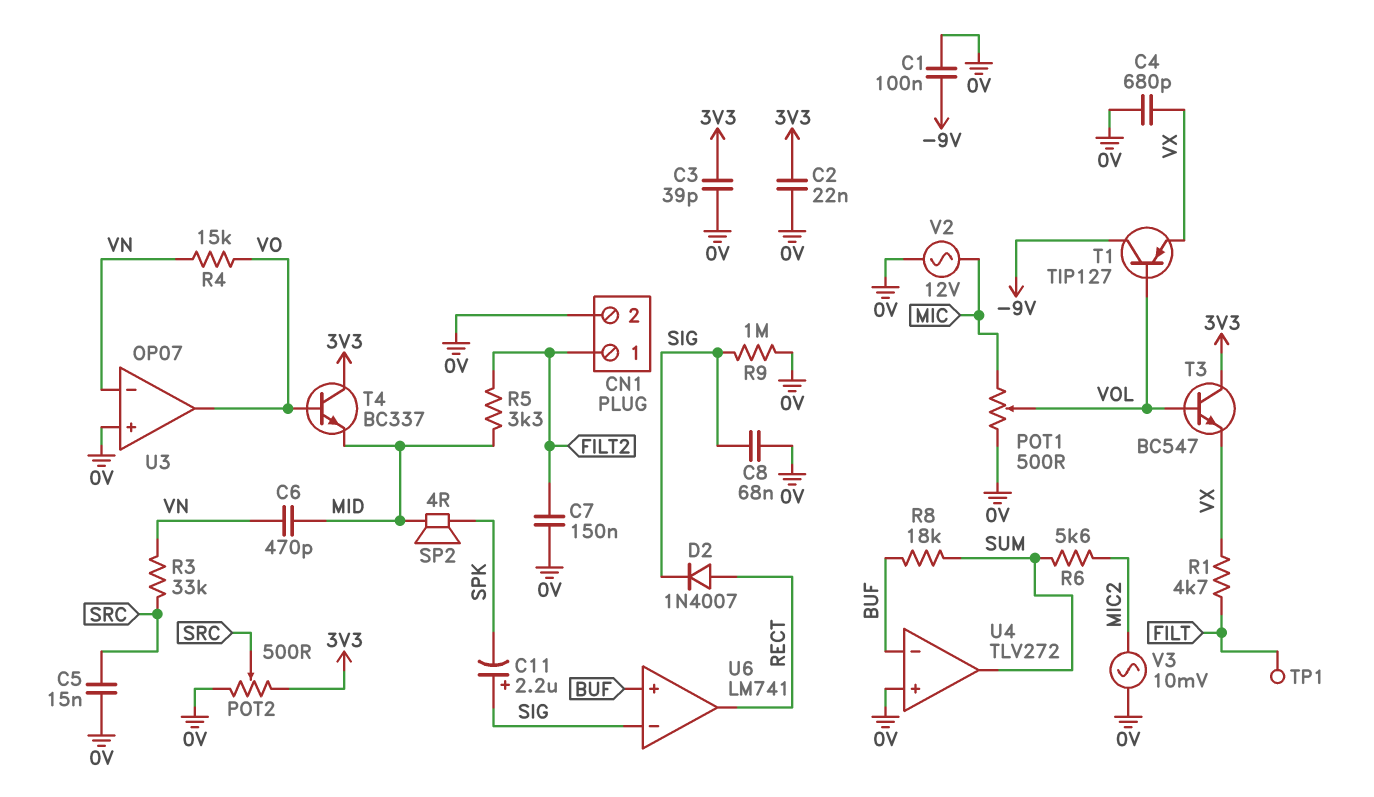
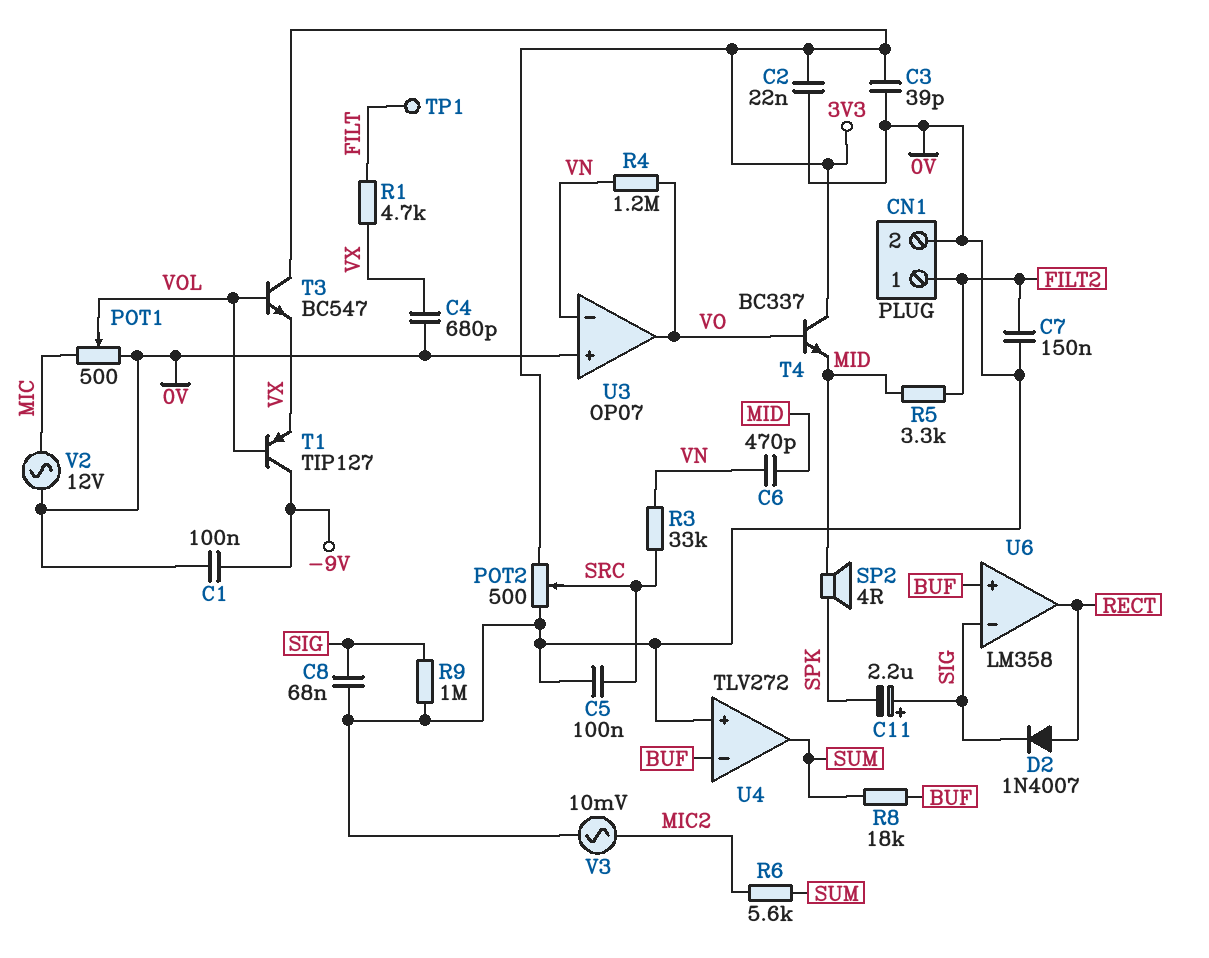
C5: 15nF (0V, SRC) -> 100nF (0V, SRC)
R4: 15k (VN, VO) -> 1.2M (VN, VO)
U6: LM741 -> LM358

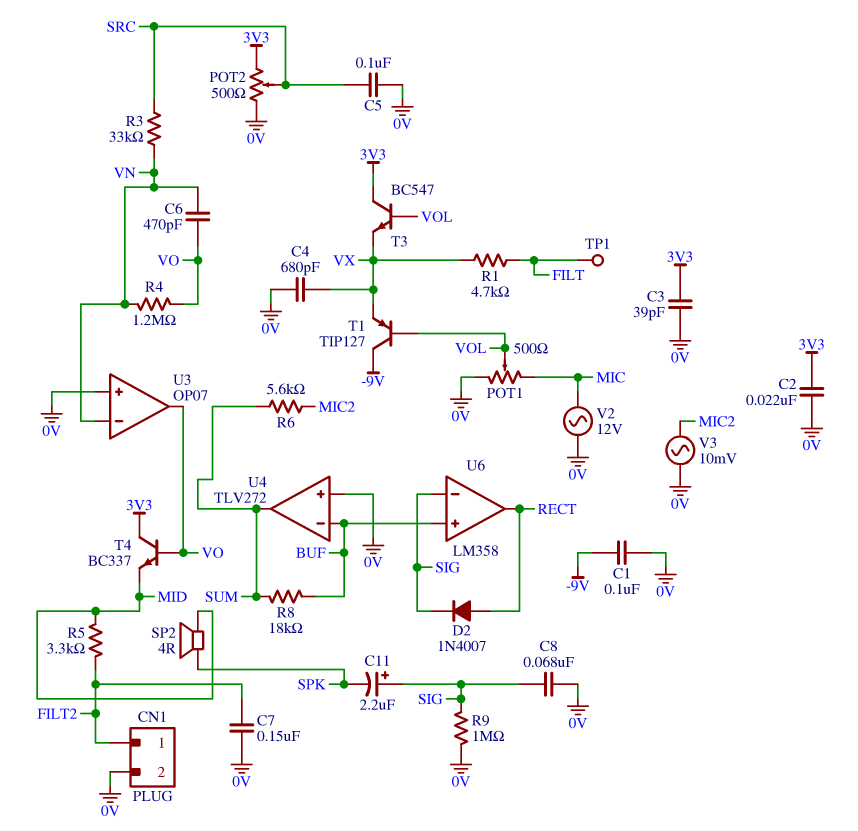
C6: 470pF (MID, VN) -> 470pF (VN, VO)

